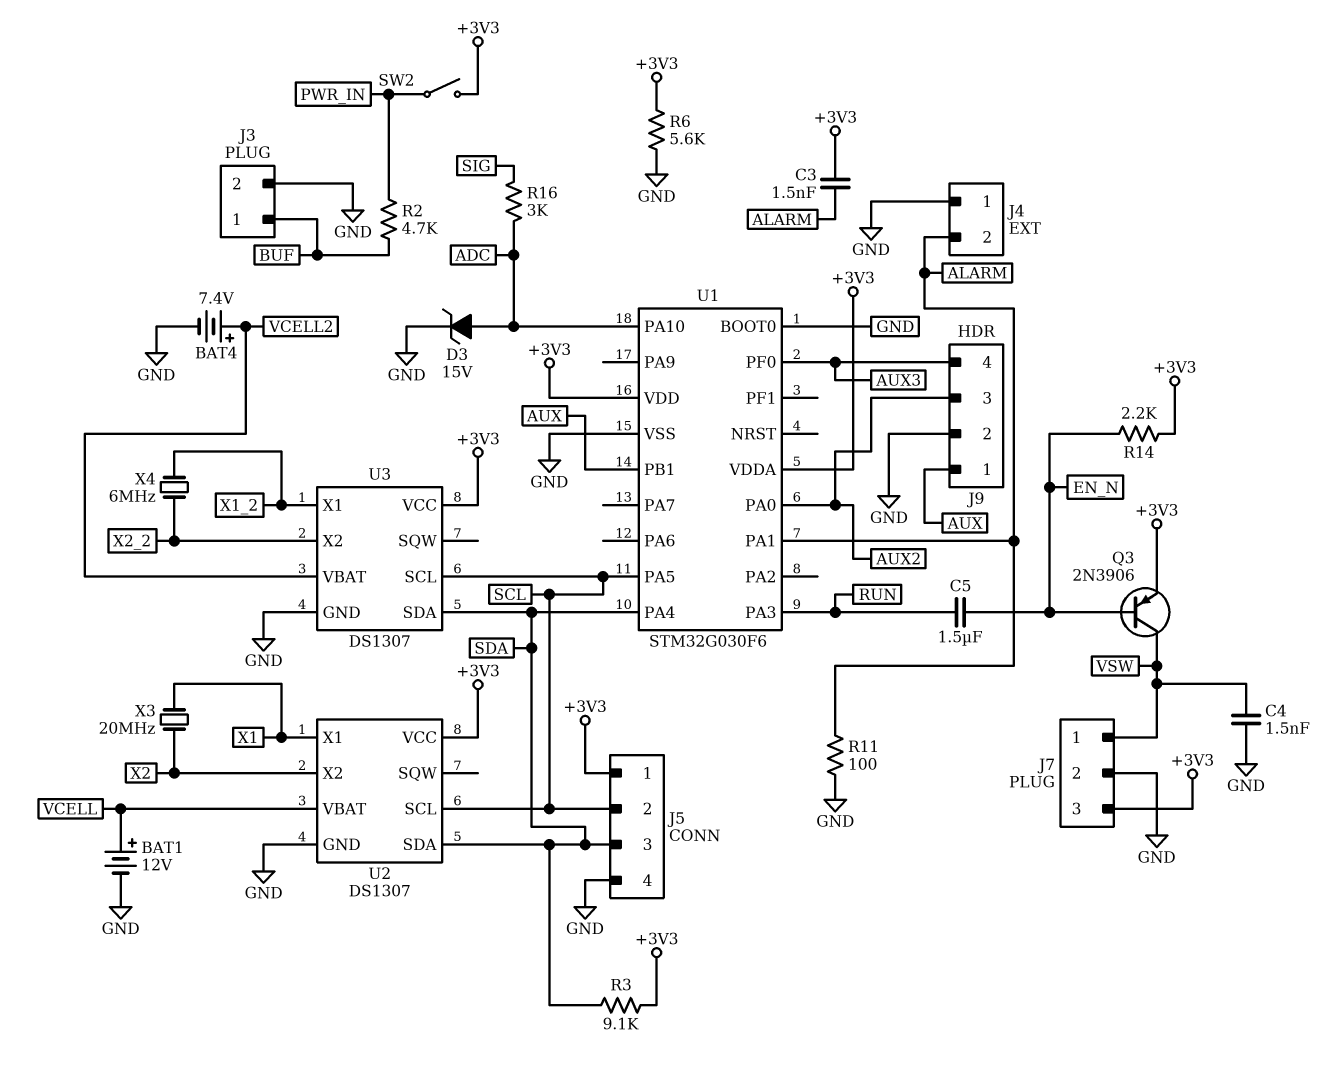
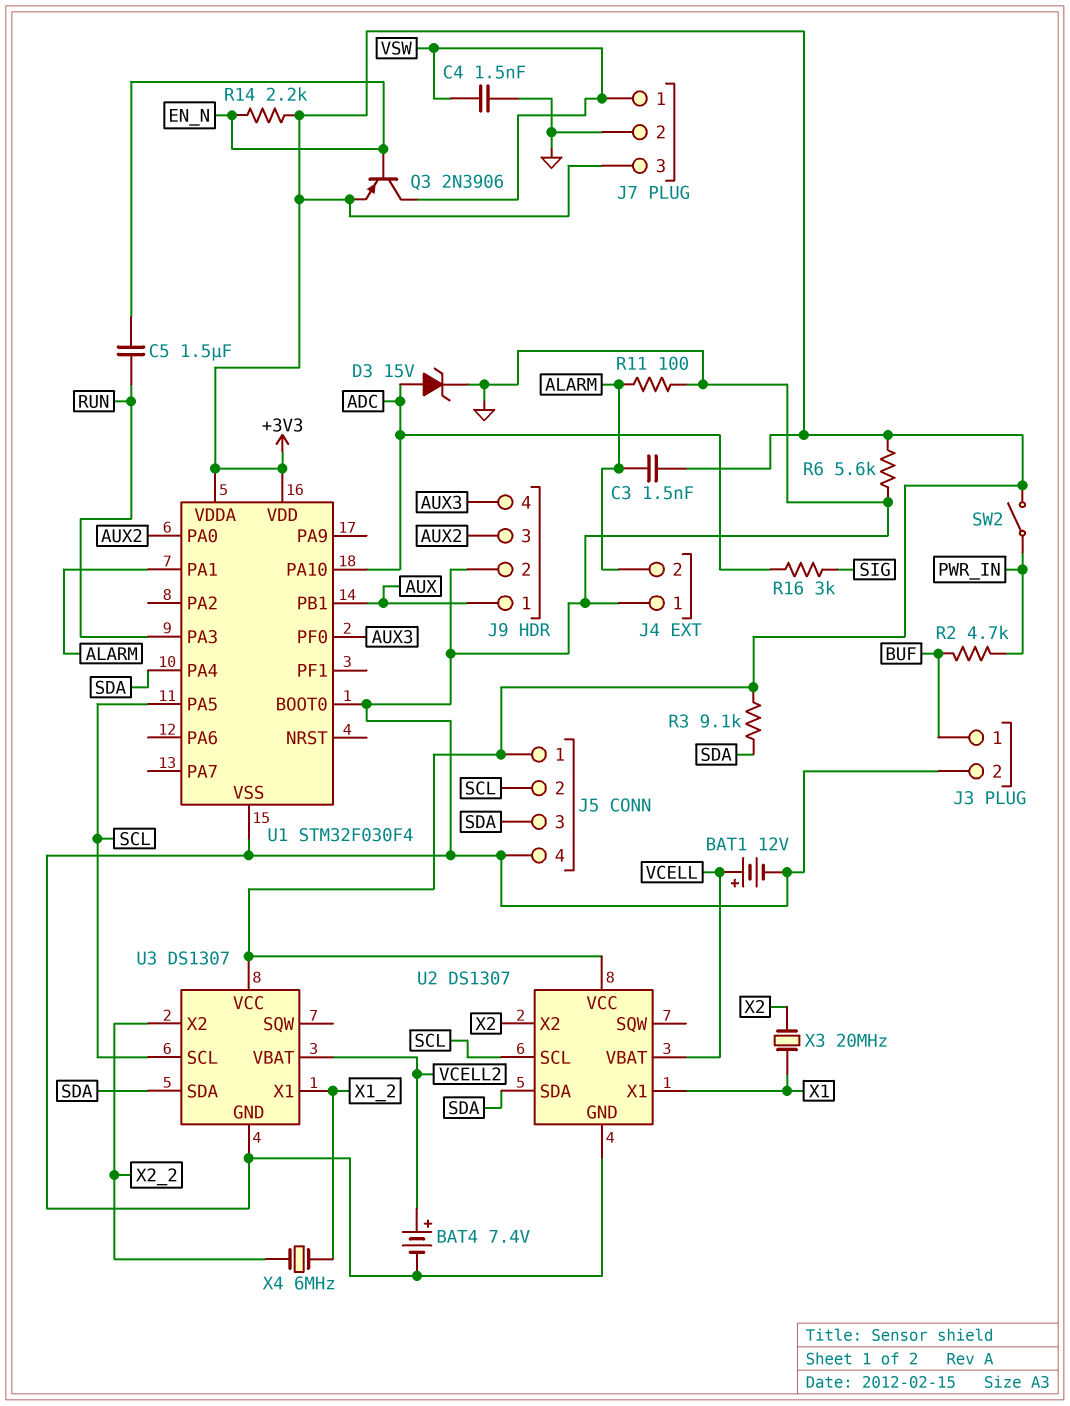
U1: STM32G030F6 -> STM32F030F4

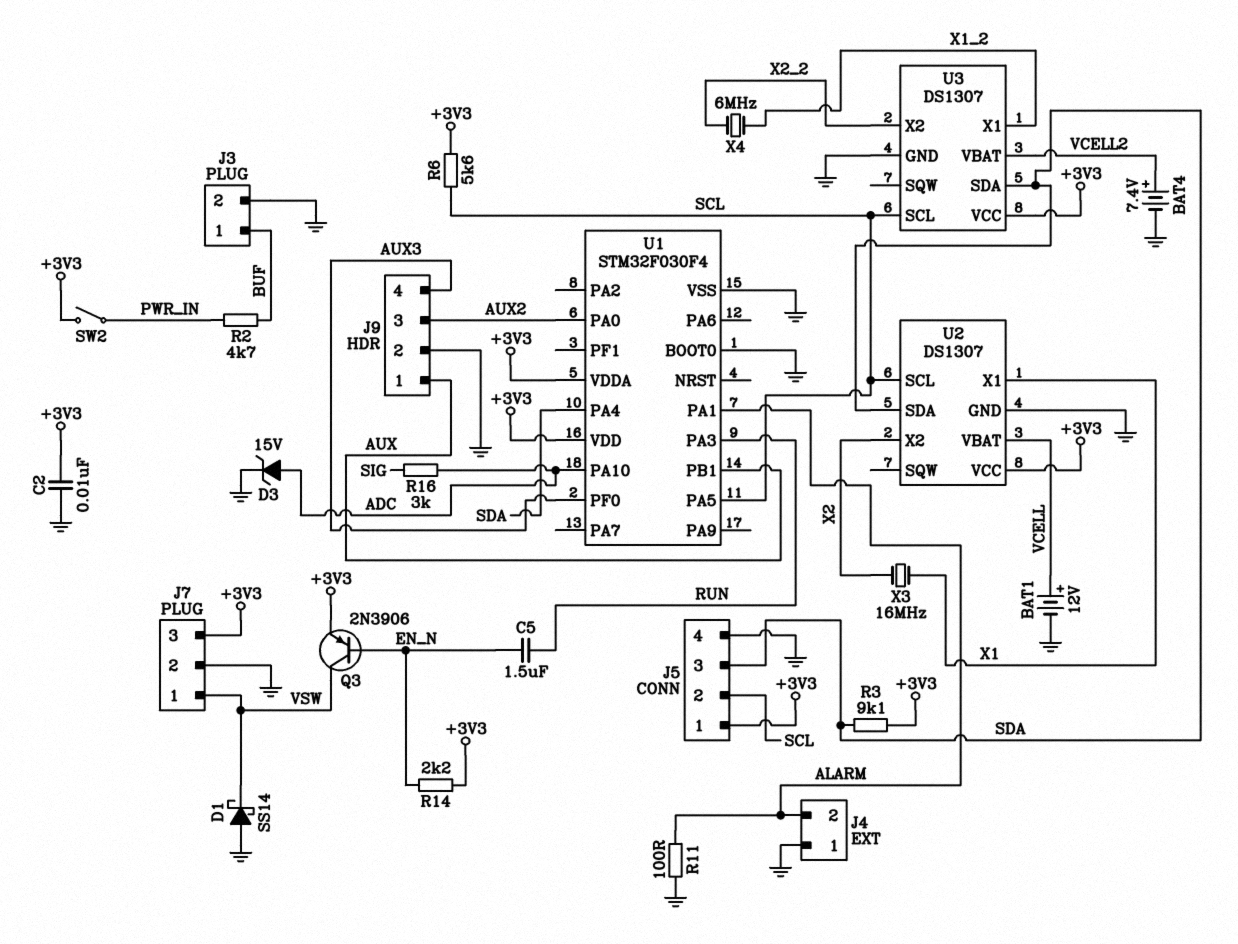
C2: none -> 10nF (+3V3, GND)
C3: 1.5nF (+3V3, ALARM) -> none
C4: 1.5nF (GND, VSW) -> none
D1: none -> schottky SS14 (A GND, K VSW)
R6: 5.6k (+3V3, GND) -> 5.6k (+3V3, SCL)
X3: 20MHz (X1, X2) -> 16MHz (X1, X2)

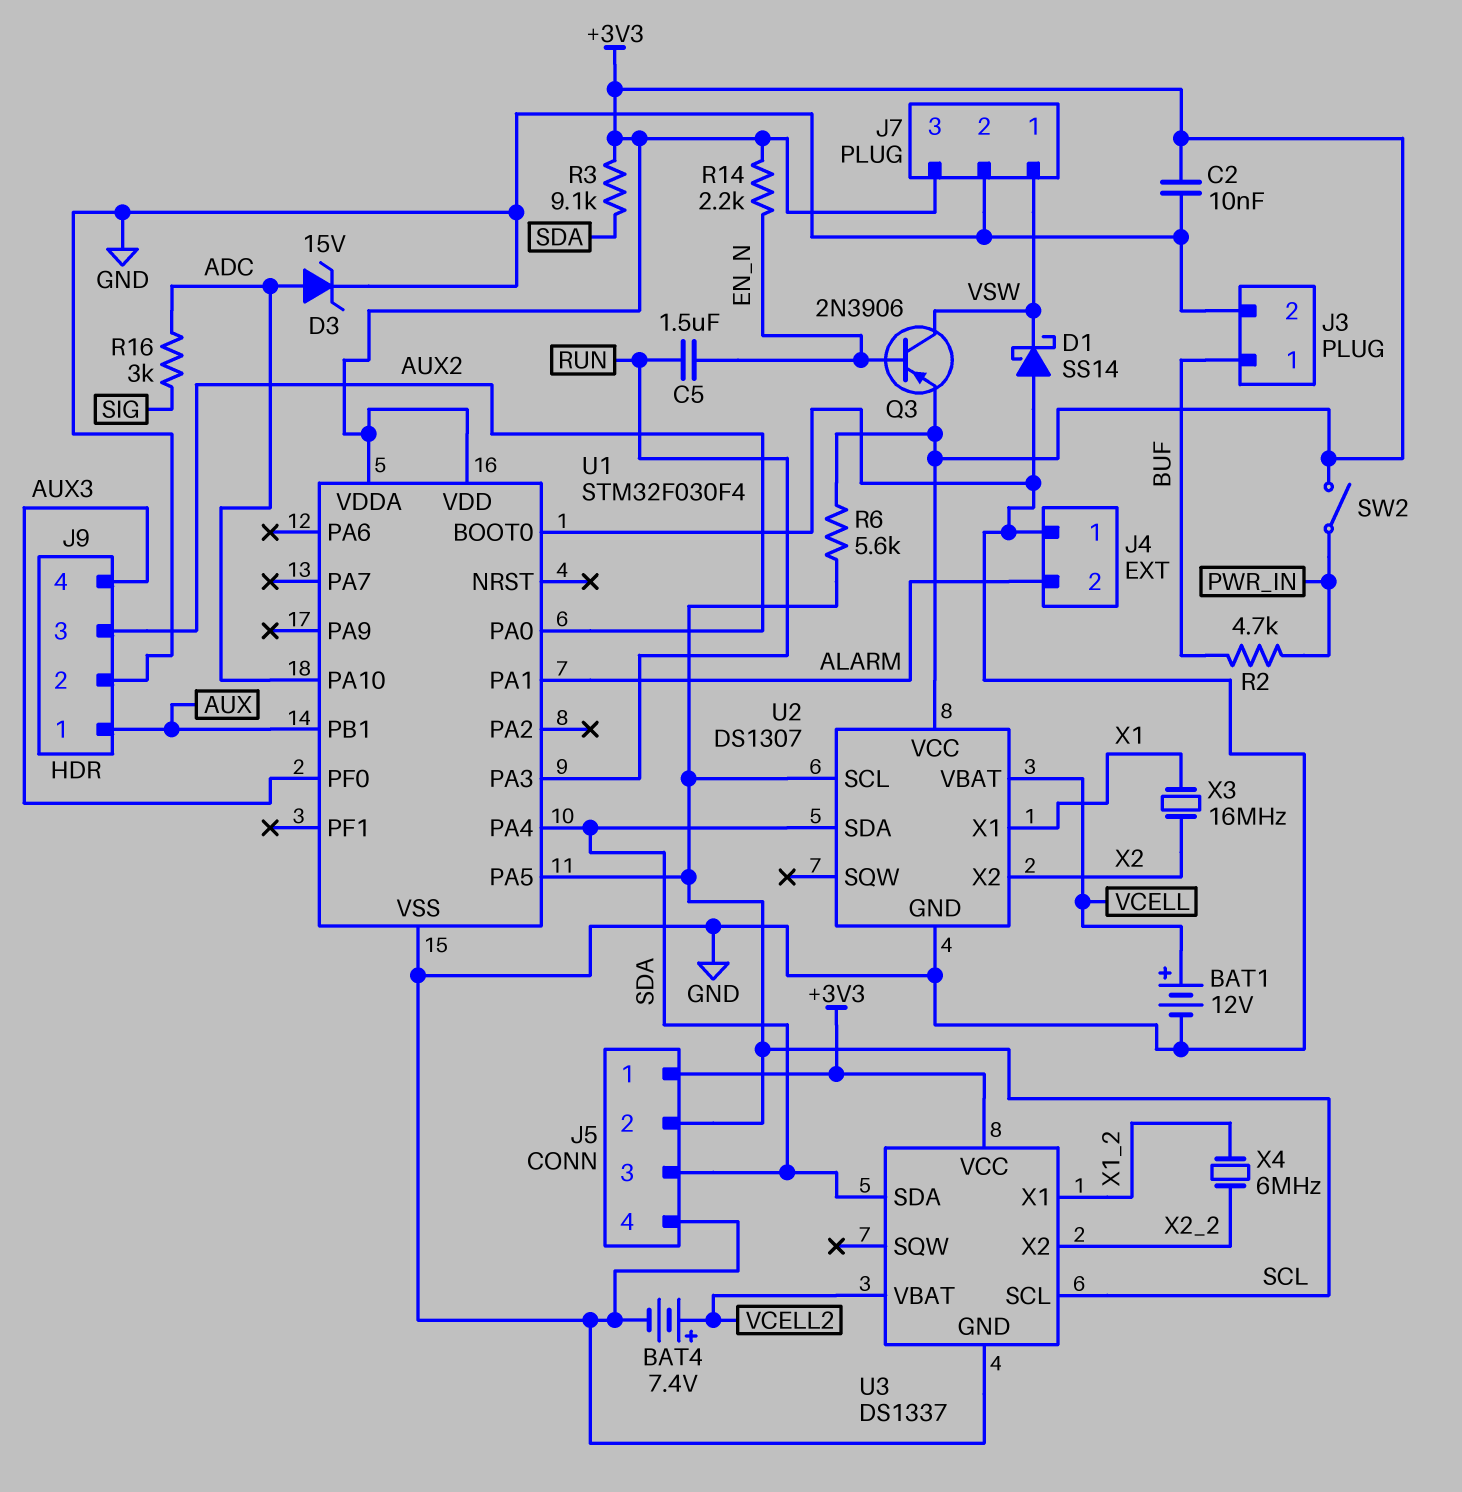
R11: 100 (ALARM, GND) -> none
U3: DS1307 -> DS1337

